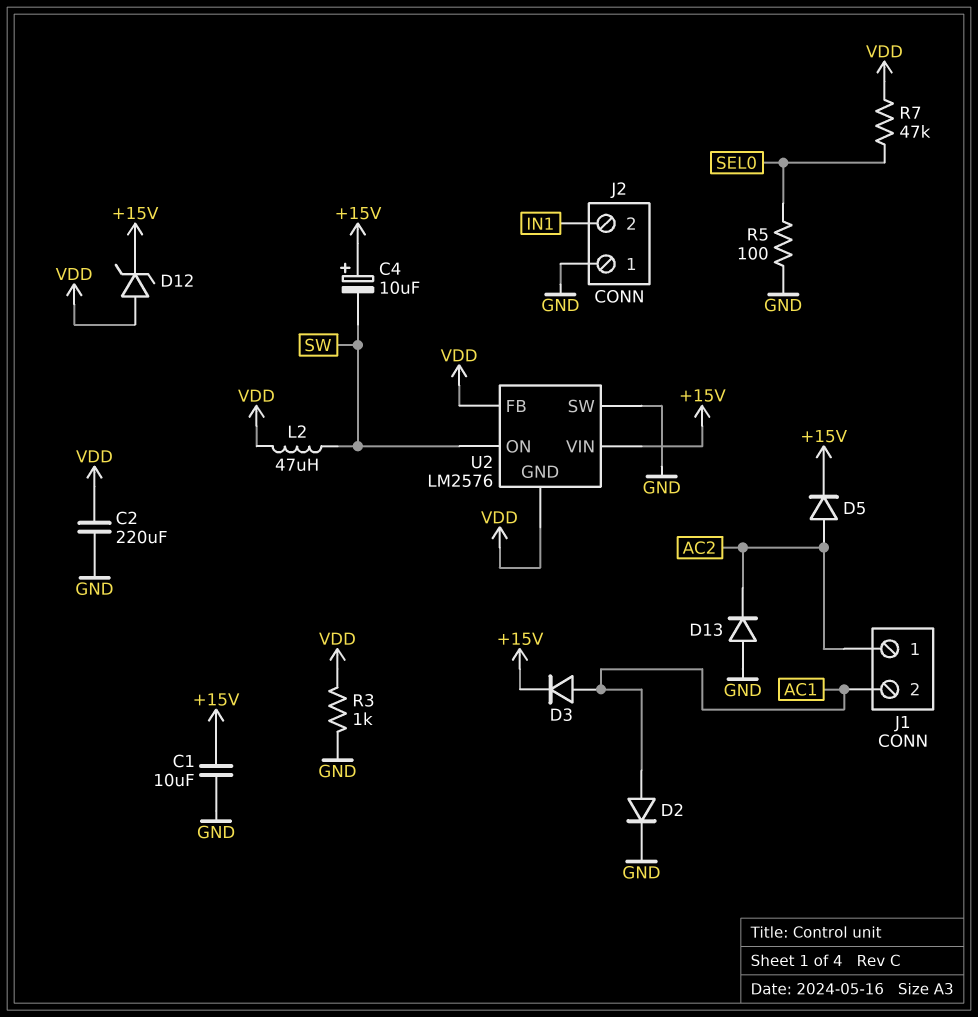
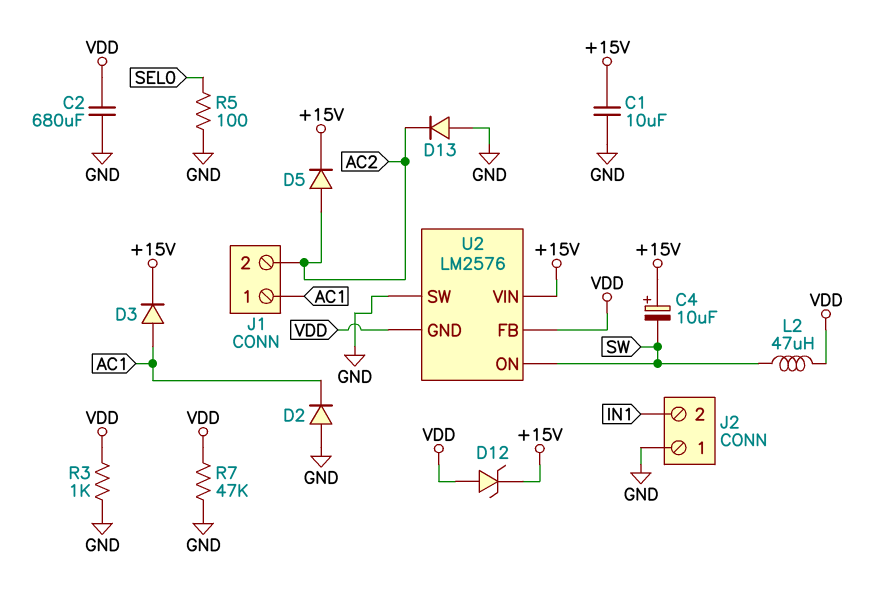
C2: 220uF (GND, VDD) -> 680uF (GND, VDD)
D2: diode (A AC1, K GND) -> diode (A GND, K AC1)
J1 pin 1: AC2 -> AC1
J1 pin 2: AC1 -> AC2
R7: 47k (SEL0, VDD) -> 47k (GND, VDD)

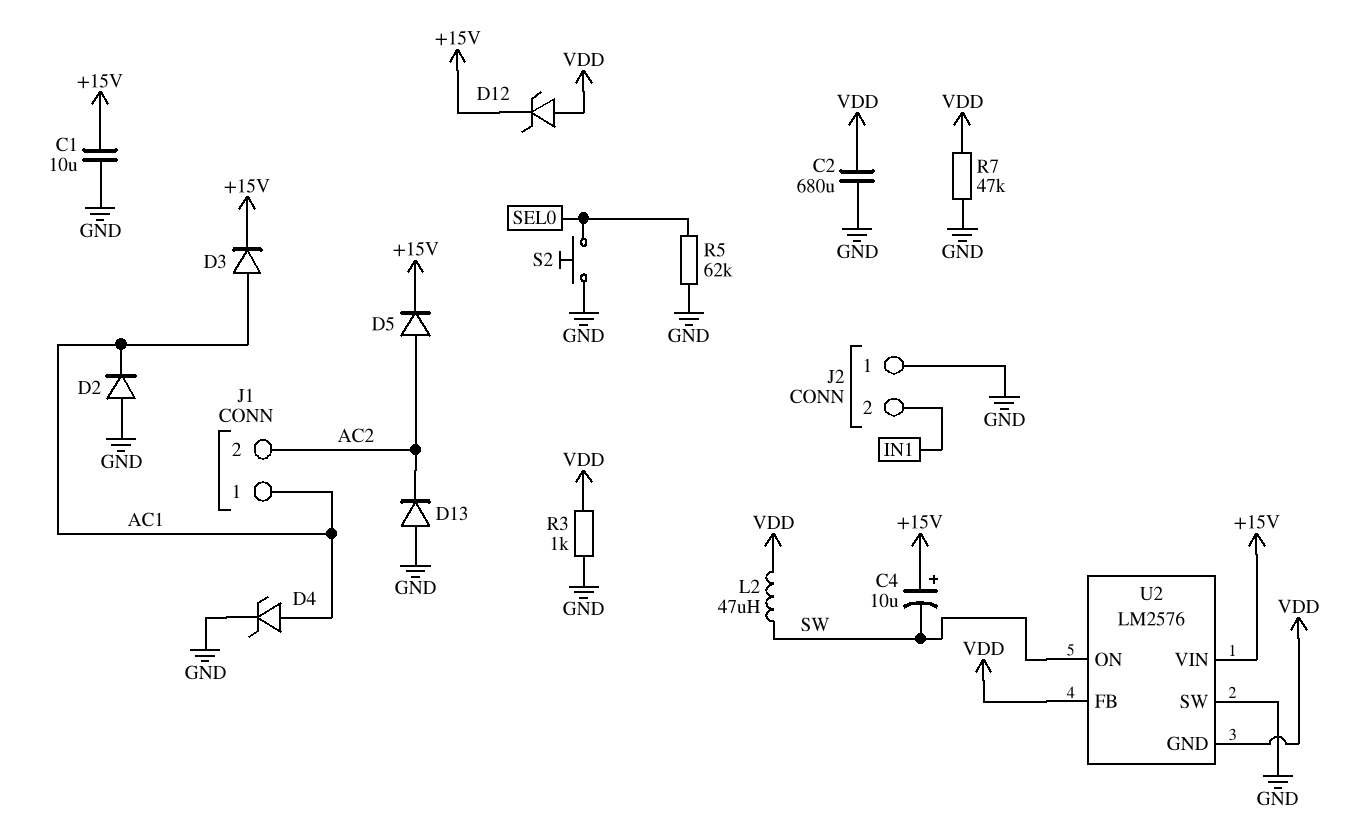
D4: none -> zener (A AC1, K GND)
R5: 100 (GND, SEL0) -> 62k (GND, SEL0)
S2: none -> button (GND, SEL0)

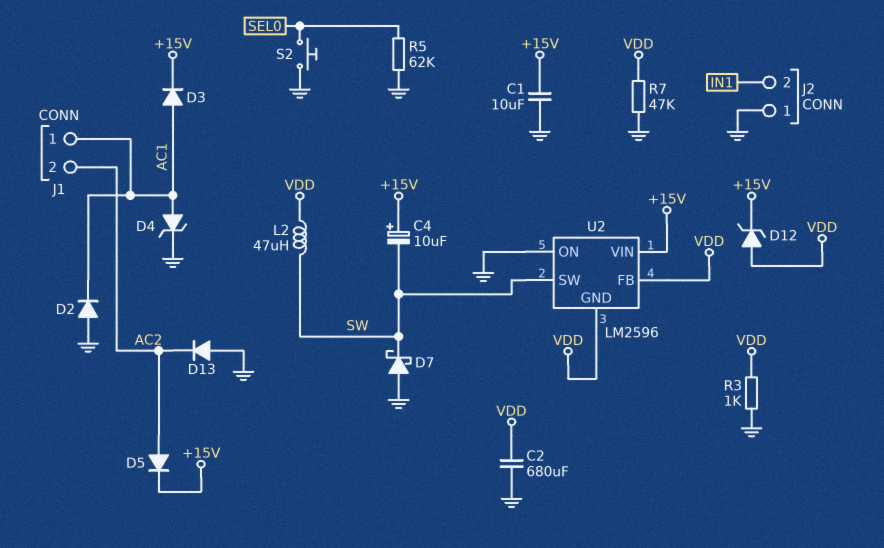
D7: none -> schottky (A GND, K SW)
U2: LM2576 -> LM2596
U2 pin ON: SW -> GND
U2 pin SW: GND -> SW

